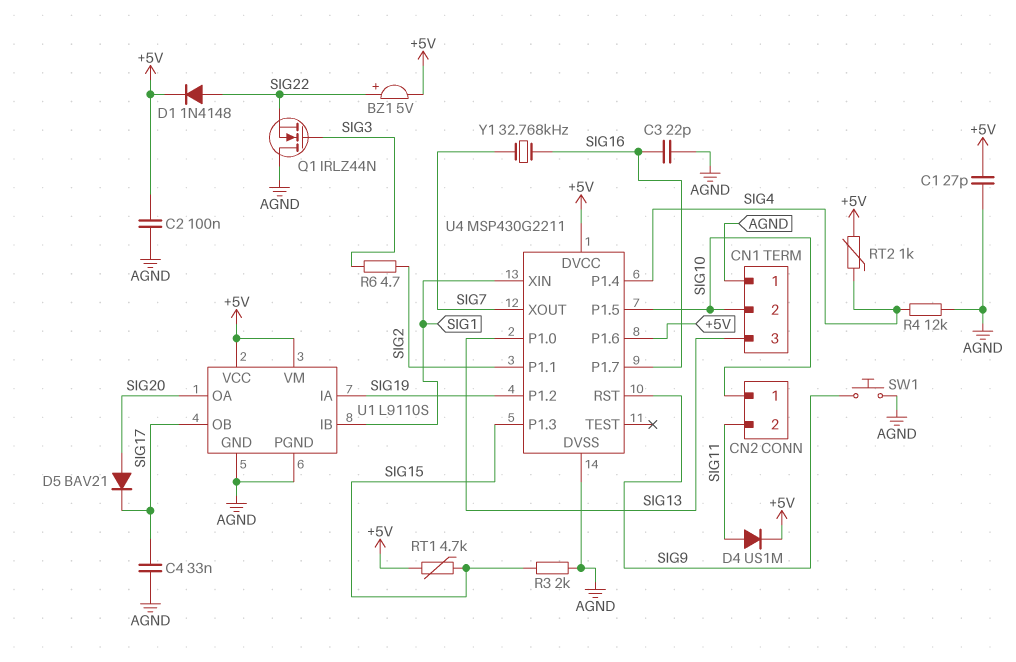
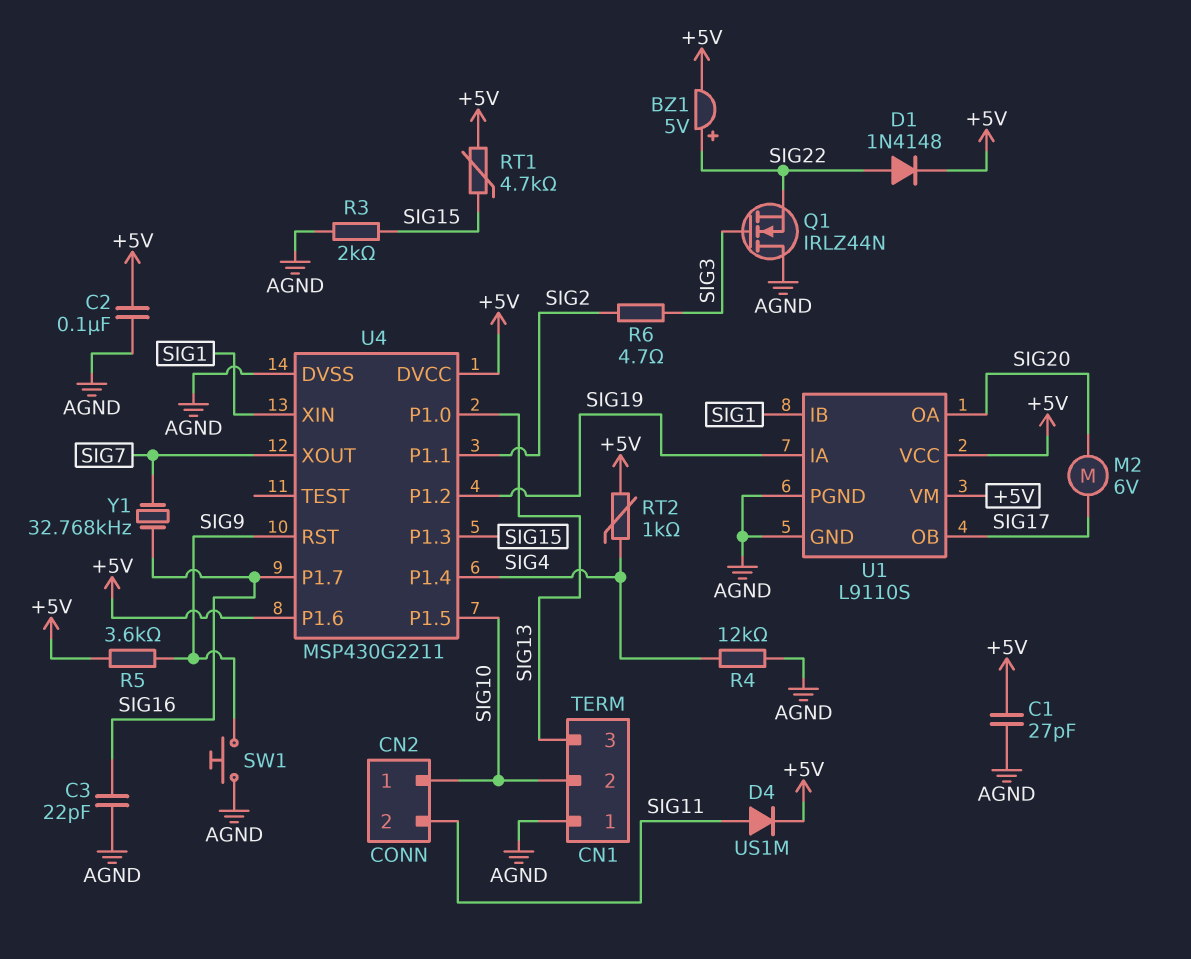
C4: 33nF (AGND, SIG17) -> none
D5: diode BAV21 (A SIG20, K SIG17) -> none
M2: none -> motor 6V (SIG17, SIG20)
R5: none -> 3.6k (+5V, SIG9)

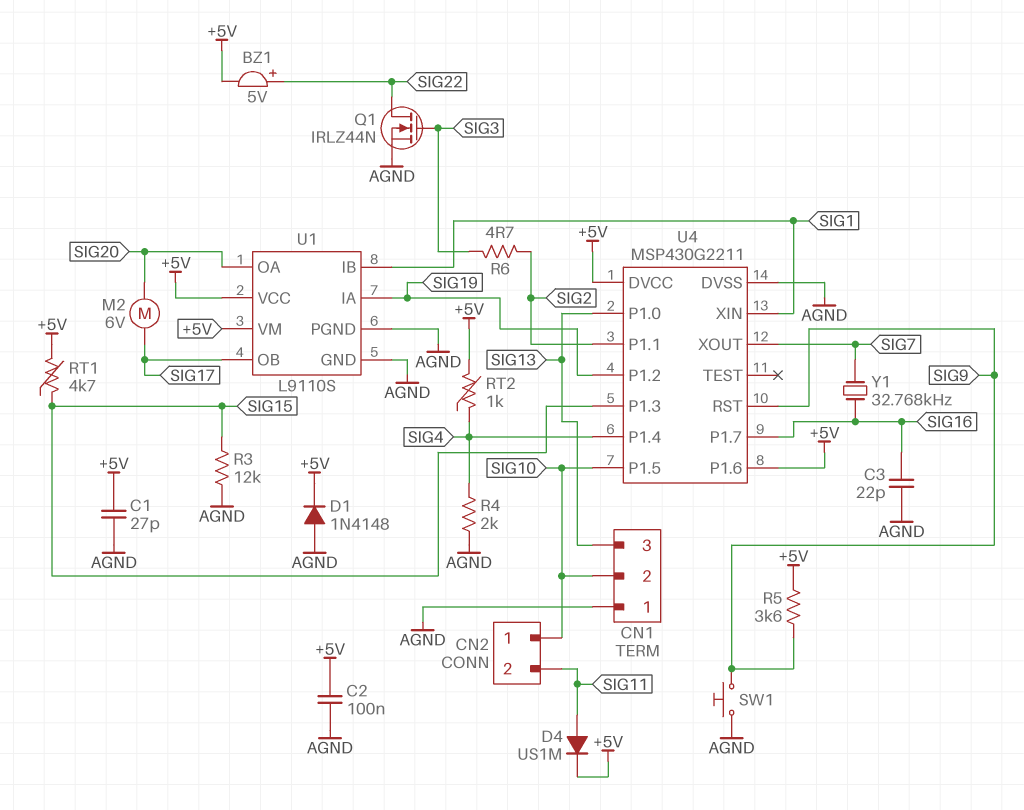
D1: diode 1N4148 (A SIG22, K +5V) -> diode 1N4148 (A AGND, K +5V)
Q1: NMOS IRLZ44N (G SIG3, D AGND, S SIG22) -> NMOS IRLZ44N (G SIG3, D SIG22, S AGND)
R3: 2k (AGND, SIG15) -> 12k (AGND, SIG15)
R4: 12k (AGND, SIG4) -> 2k (AGND, SIG4)

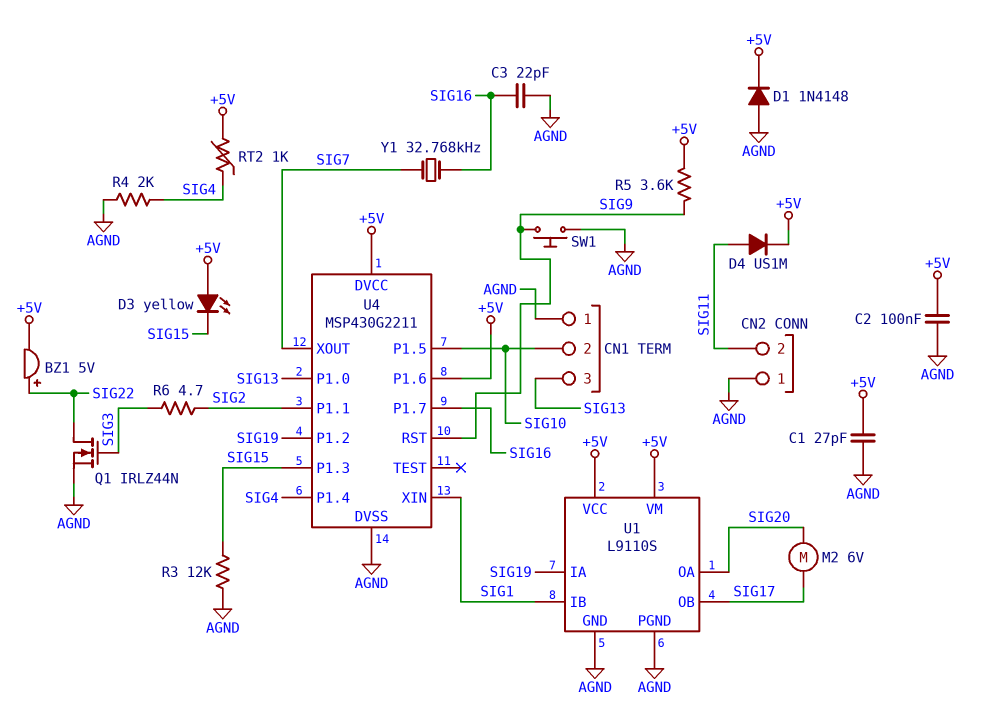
CN2 pin 1: SIG10 -> AGND
D3: none -> LED yellow (A +5V, K SIG15)
RT1: 4.7k (+5V, SIG15) -> none

